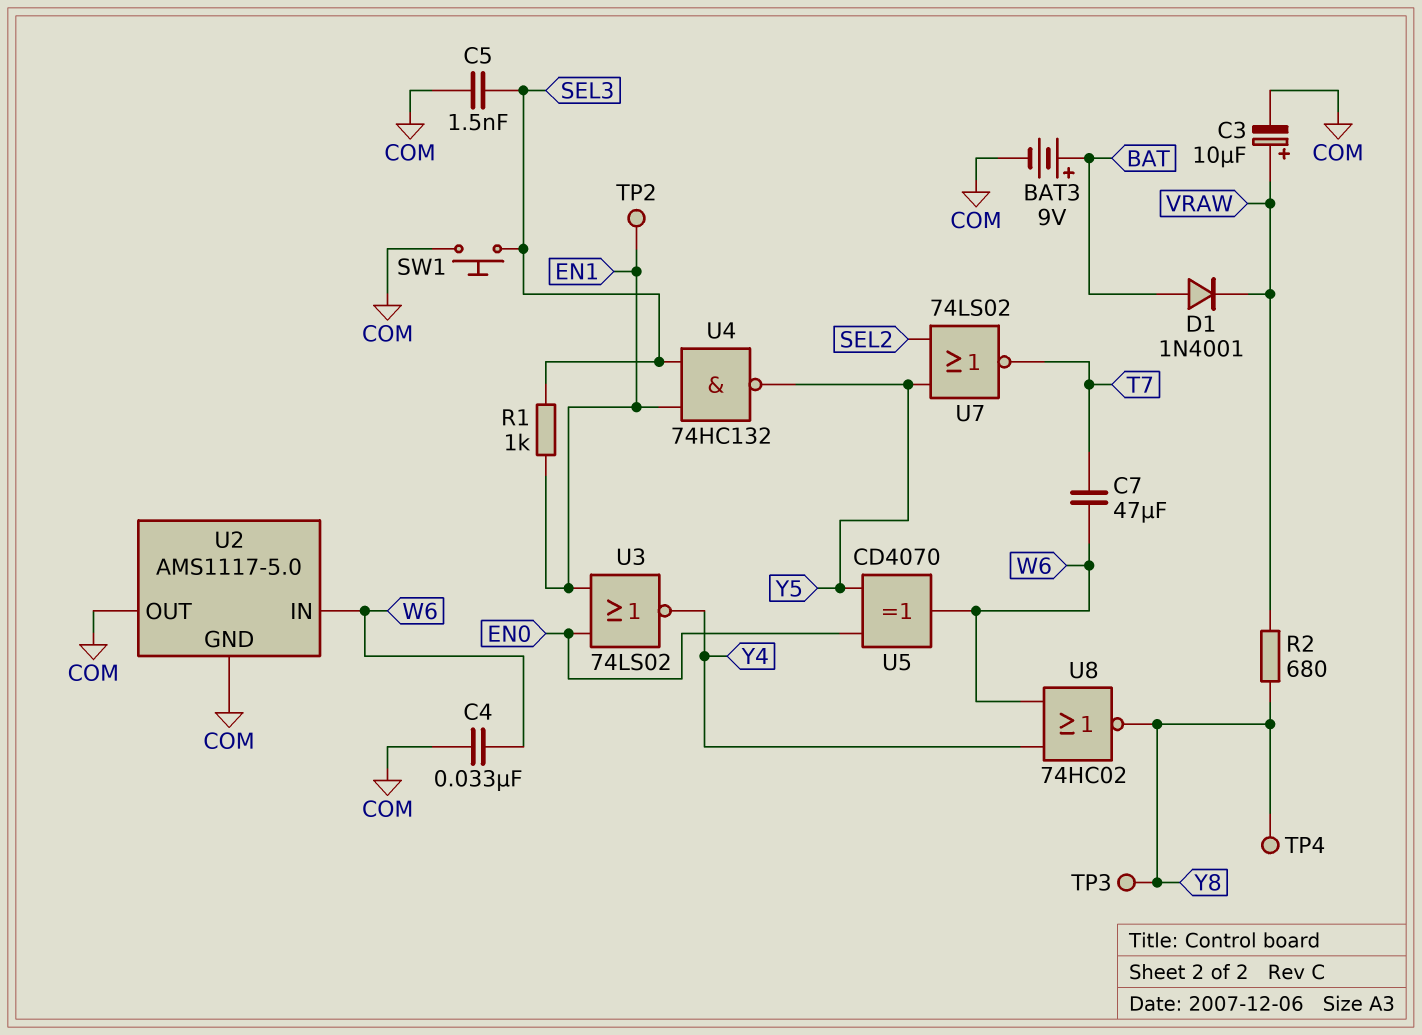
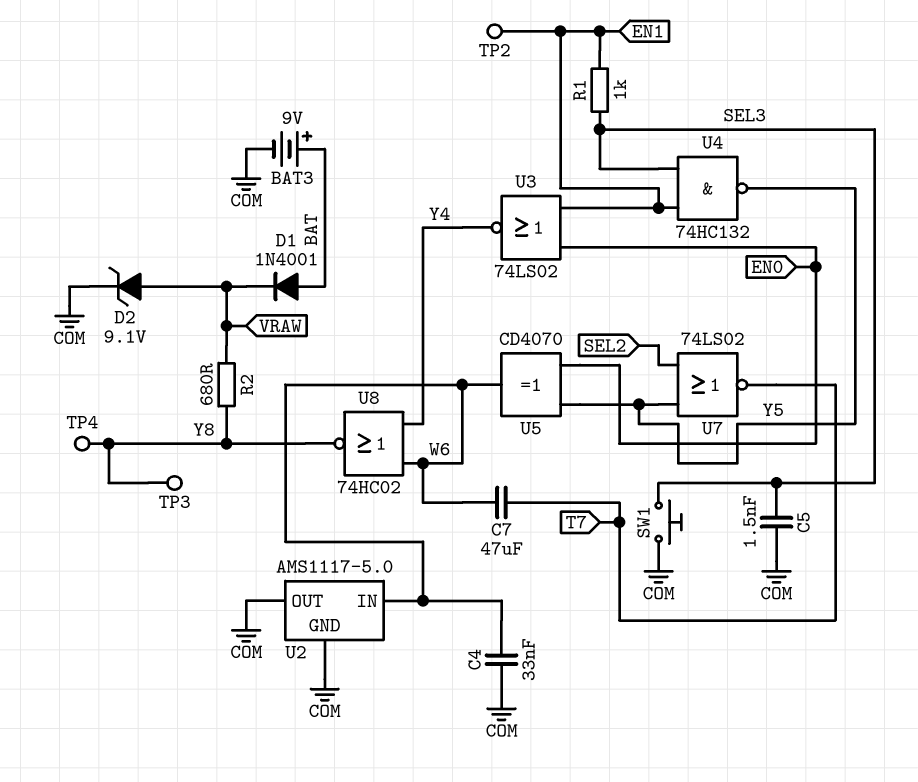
C3: 10uF (plus VRAW, minus COM) -> none
D2: none -> zener 9.1V (A VRAW, K COM)

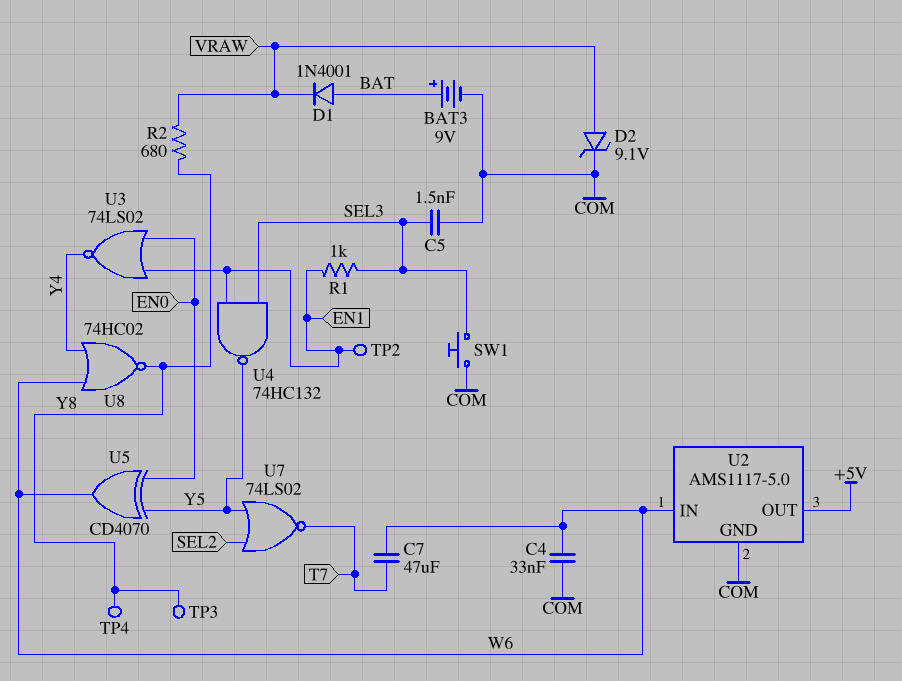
U2 pin OUT: COM -> +5V

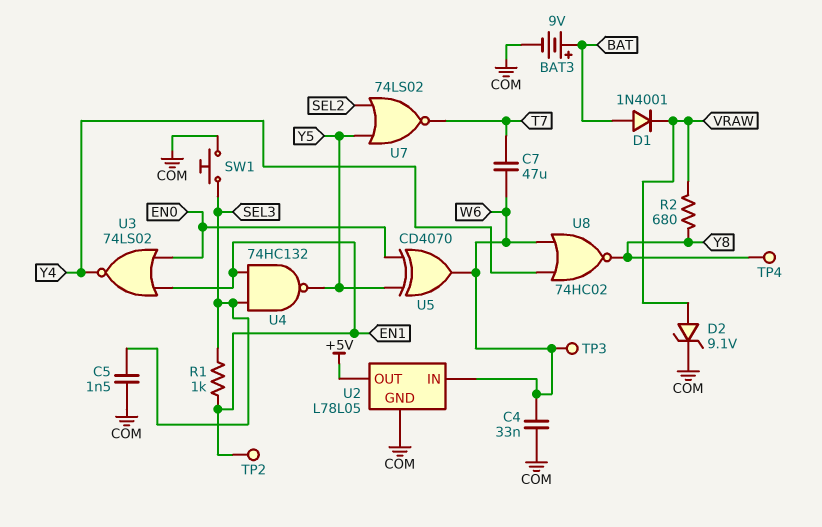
TP3: test point (Y8) -> test point (W6)
U2: AMS1117-5.0 -> L78L05

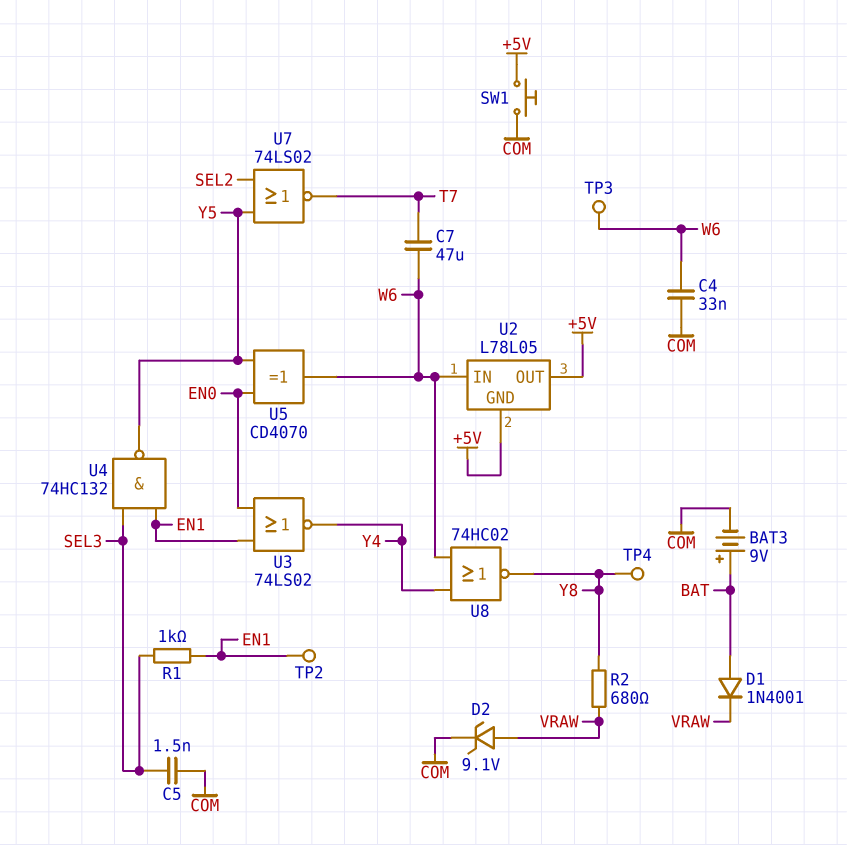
SW1: button (COM, SEL3) -> button (+5V, COM)
U2 pin GND: COM -> +5V

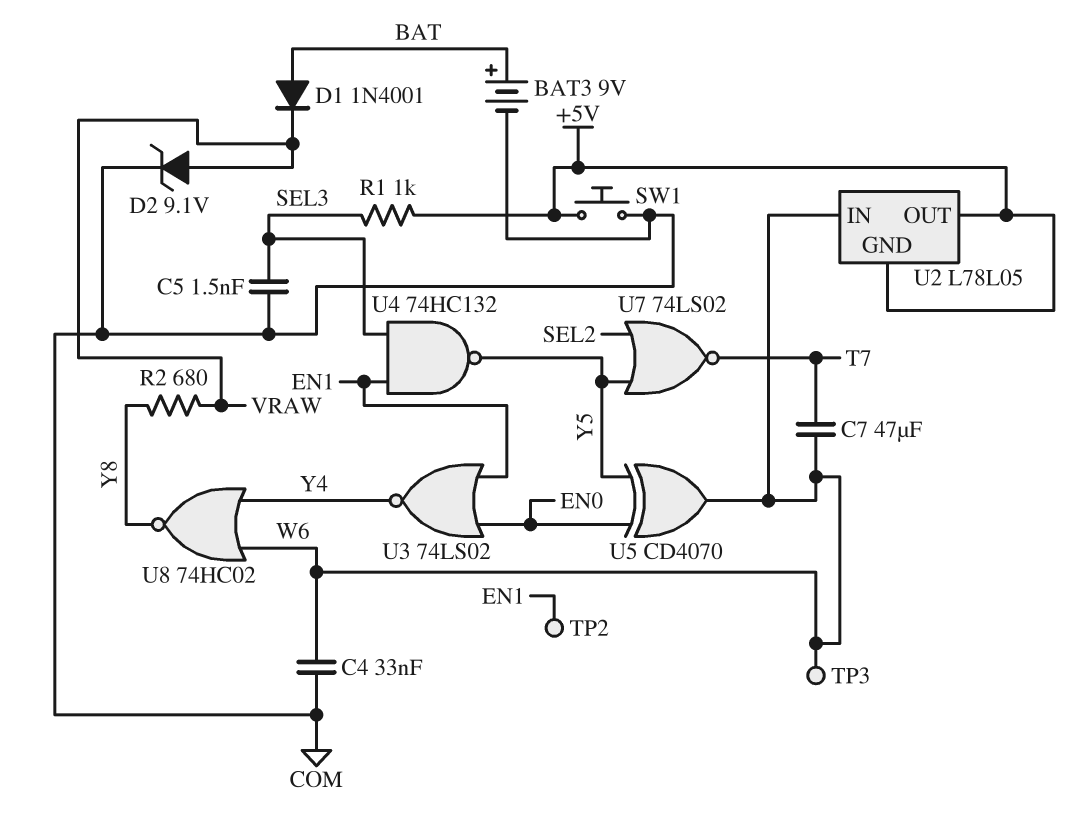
R1: 1k (EN1, SEL3) -> 1k (+5V, SEL3)
TP4: test point (Y8) -> none

